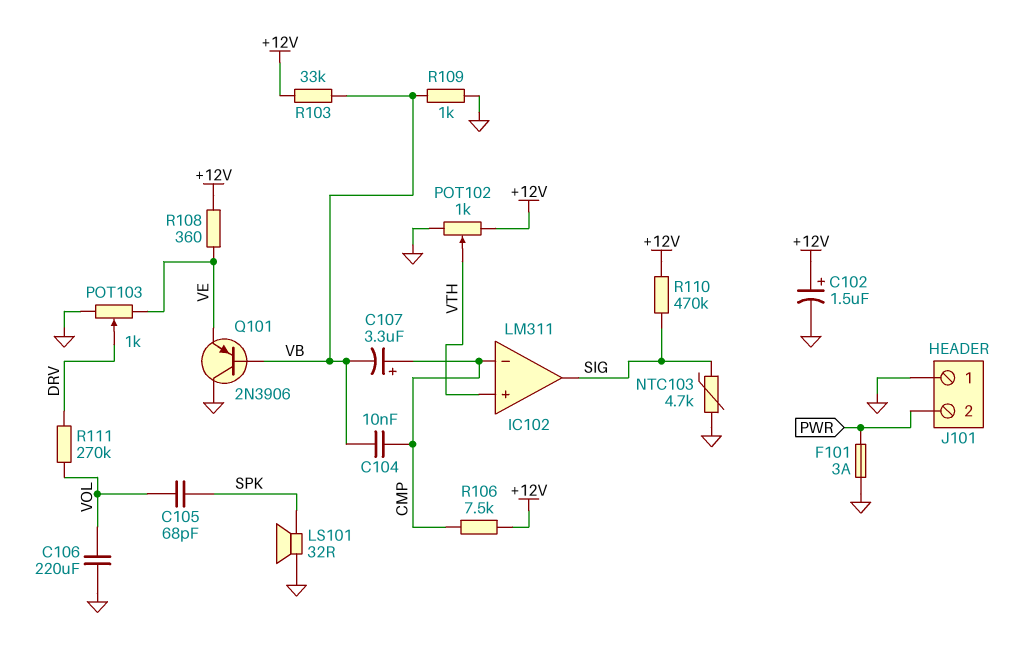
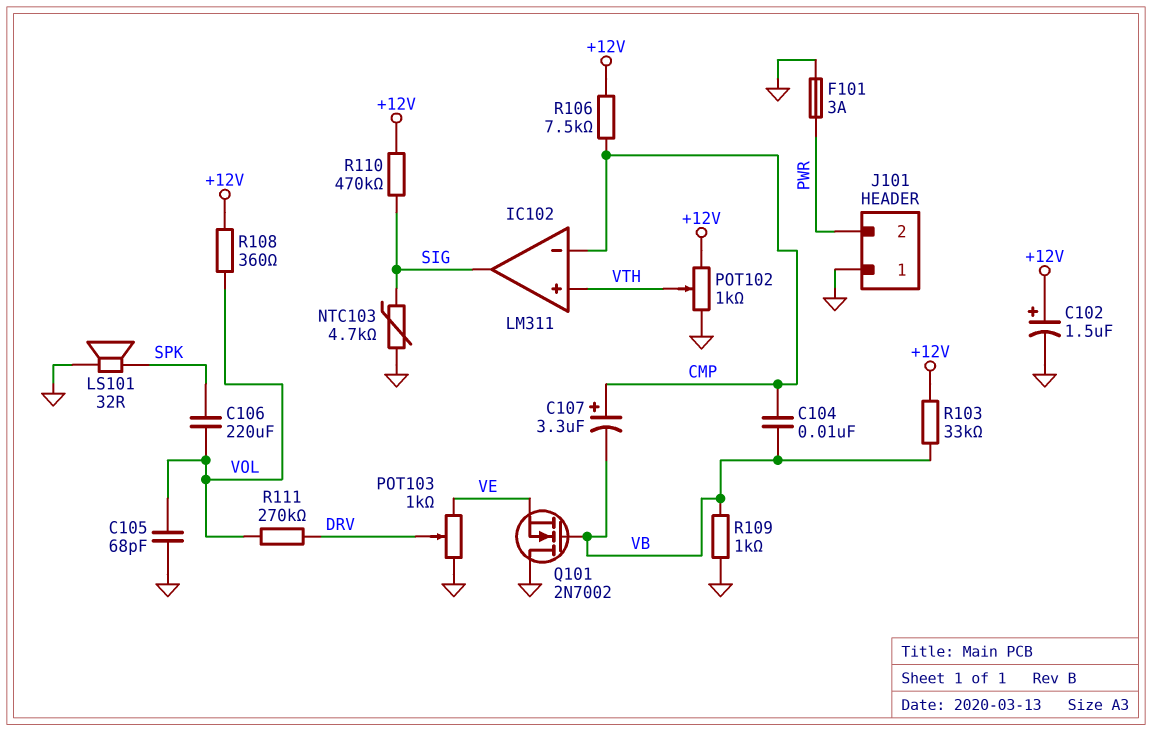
C105: 68pF (SPK, VOL) -> 68pF (GND, VOL)
C106: 220uF (GND, VOL) -> 220uF (SPK, VOL)
Q101: PNP 2N3906 (B VB, C GND, E VE) -> NMOS 2N7002 (G VB, D GND, S VE)
R108: 360 (+12V, VE) -> 360 (+12V, VOL)

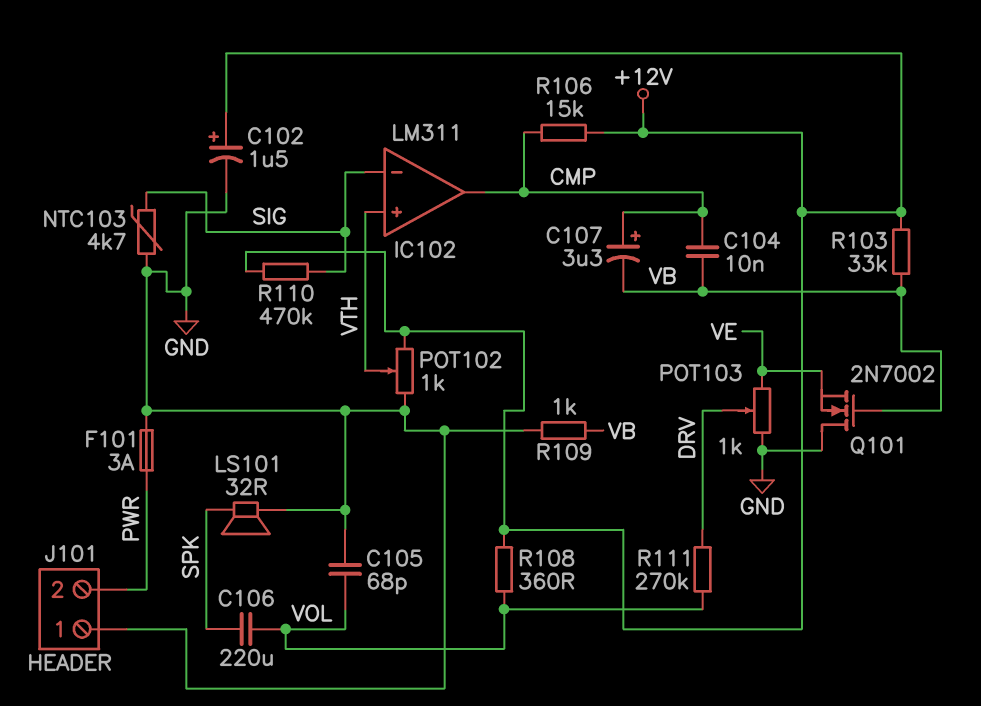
IC102 pin in-: CMP -> SIG
IC102 pin out: SIG -> CMP
R106: 7.5k (+12V, CMP) -> 15k (+12V, CMP)

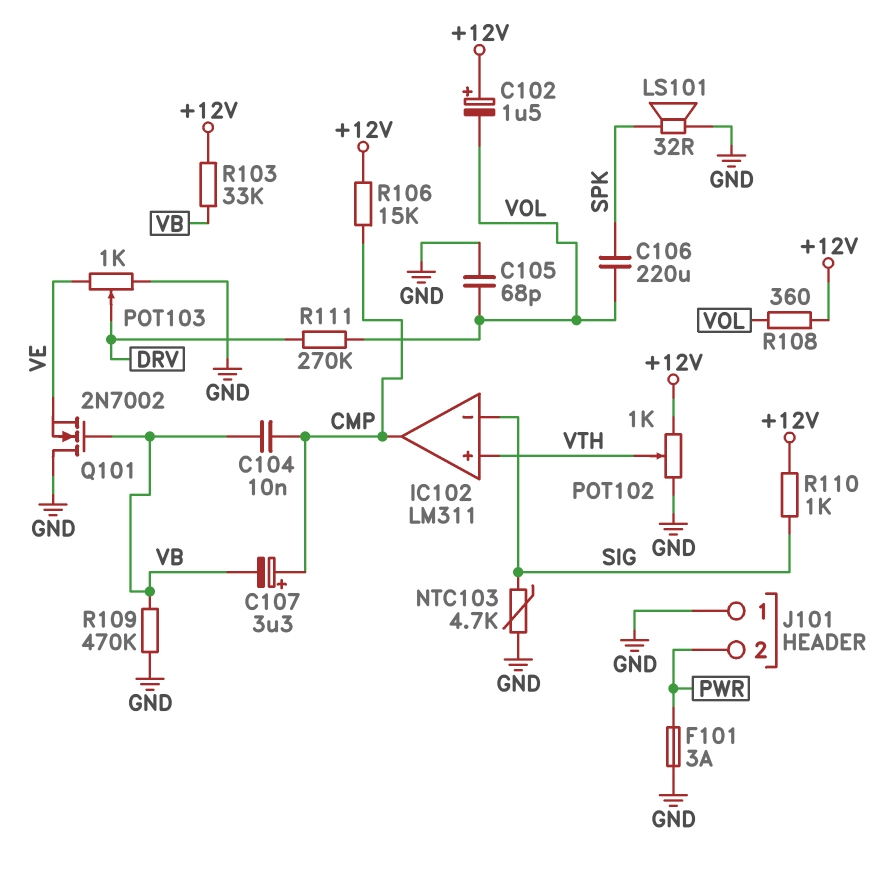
C102: 1.5uF (plus +12V, minus GND) -> 1.5uF (plus +12V, minus VOL)
R109: 1k (GND, VB) -> 470k (GND, VB)
R110: 470k (+12V, SIG) -> 1k (+12V, SIG)

